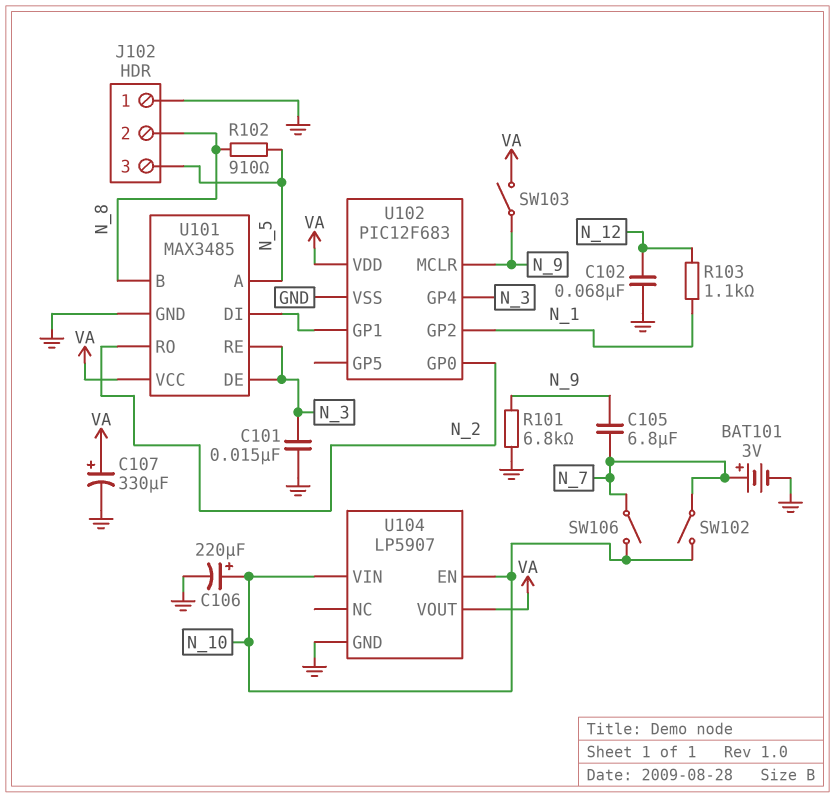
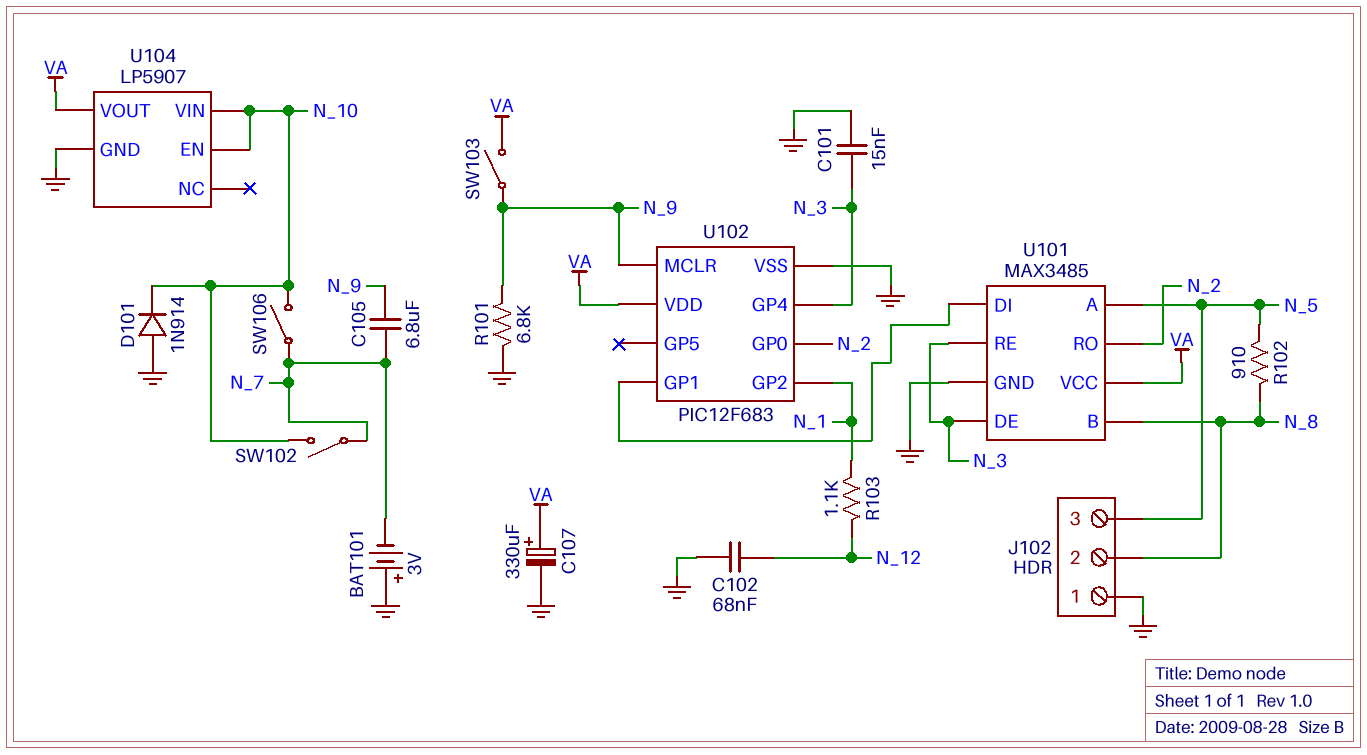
BAT101: 3V (plus N_7, minus GND) -> 3V (plus GND, minus N_7)
C106: 220uF (plus N_10, minus GND) -> none
D101: none -> diode 1N914 (A GND, K N_10)

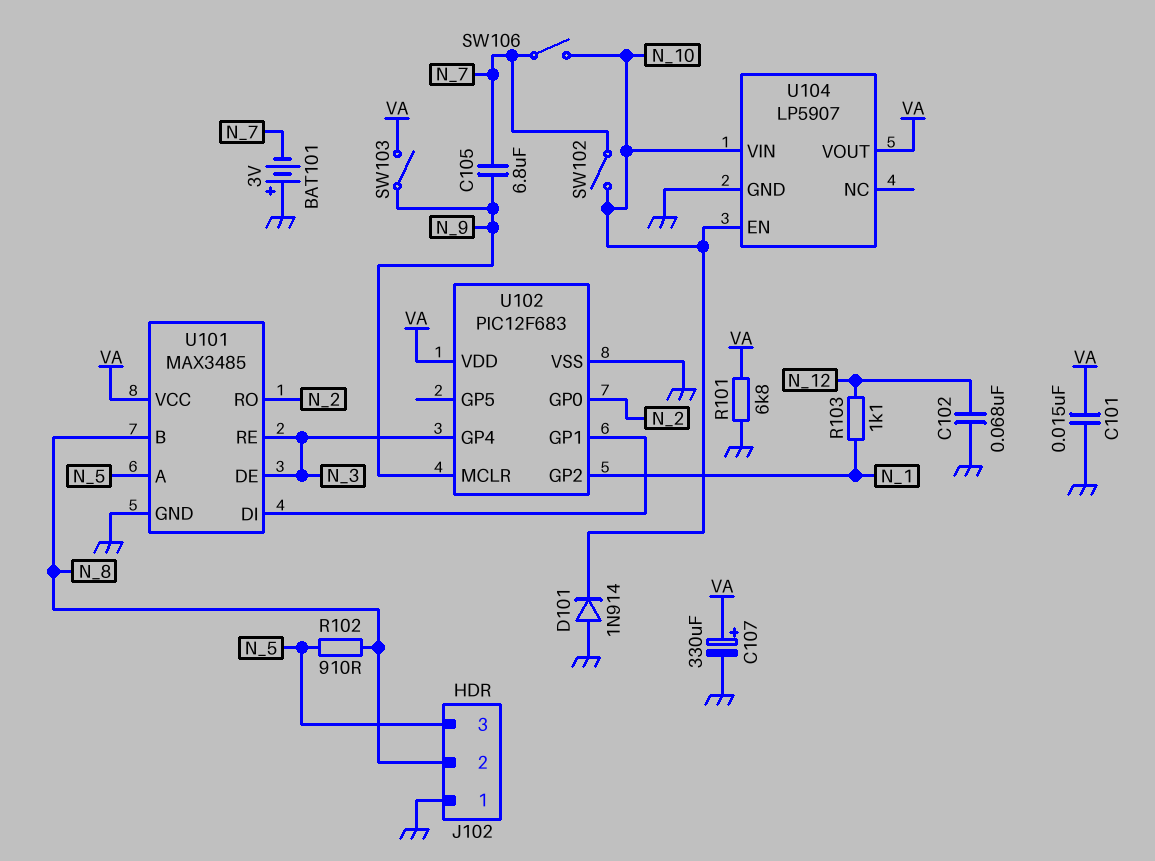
C101: 15nF (GND, N_3) -> 15nF (GND, VA)
R101: 6.8k (GND, N_9) -> 6.8k (GND, VA)

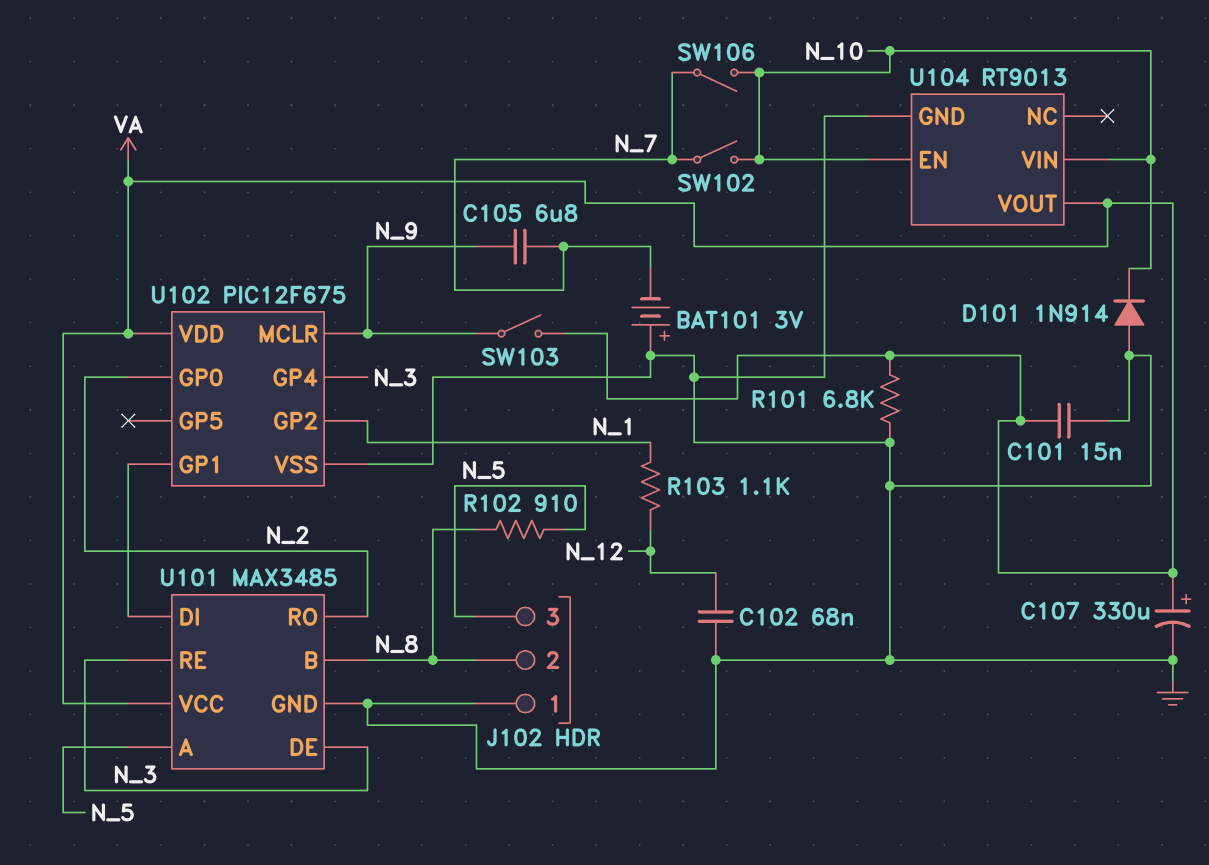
U102: PIC12F683 -> PIC12F675
U104: LP5907 -> RT9013

